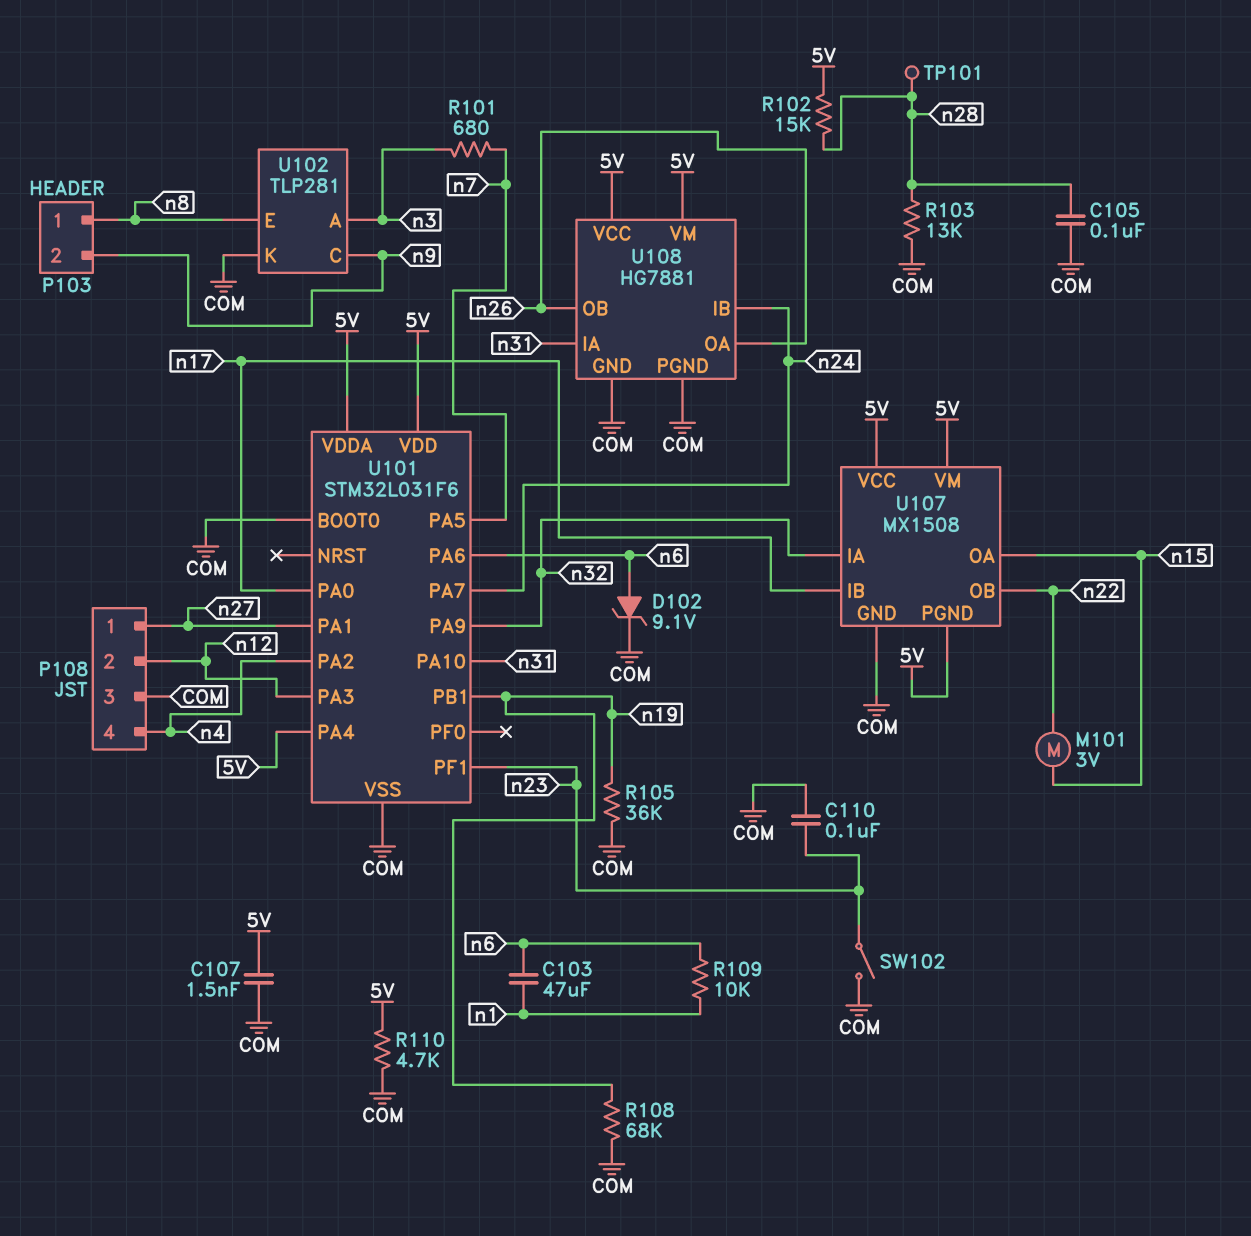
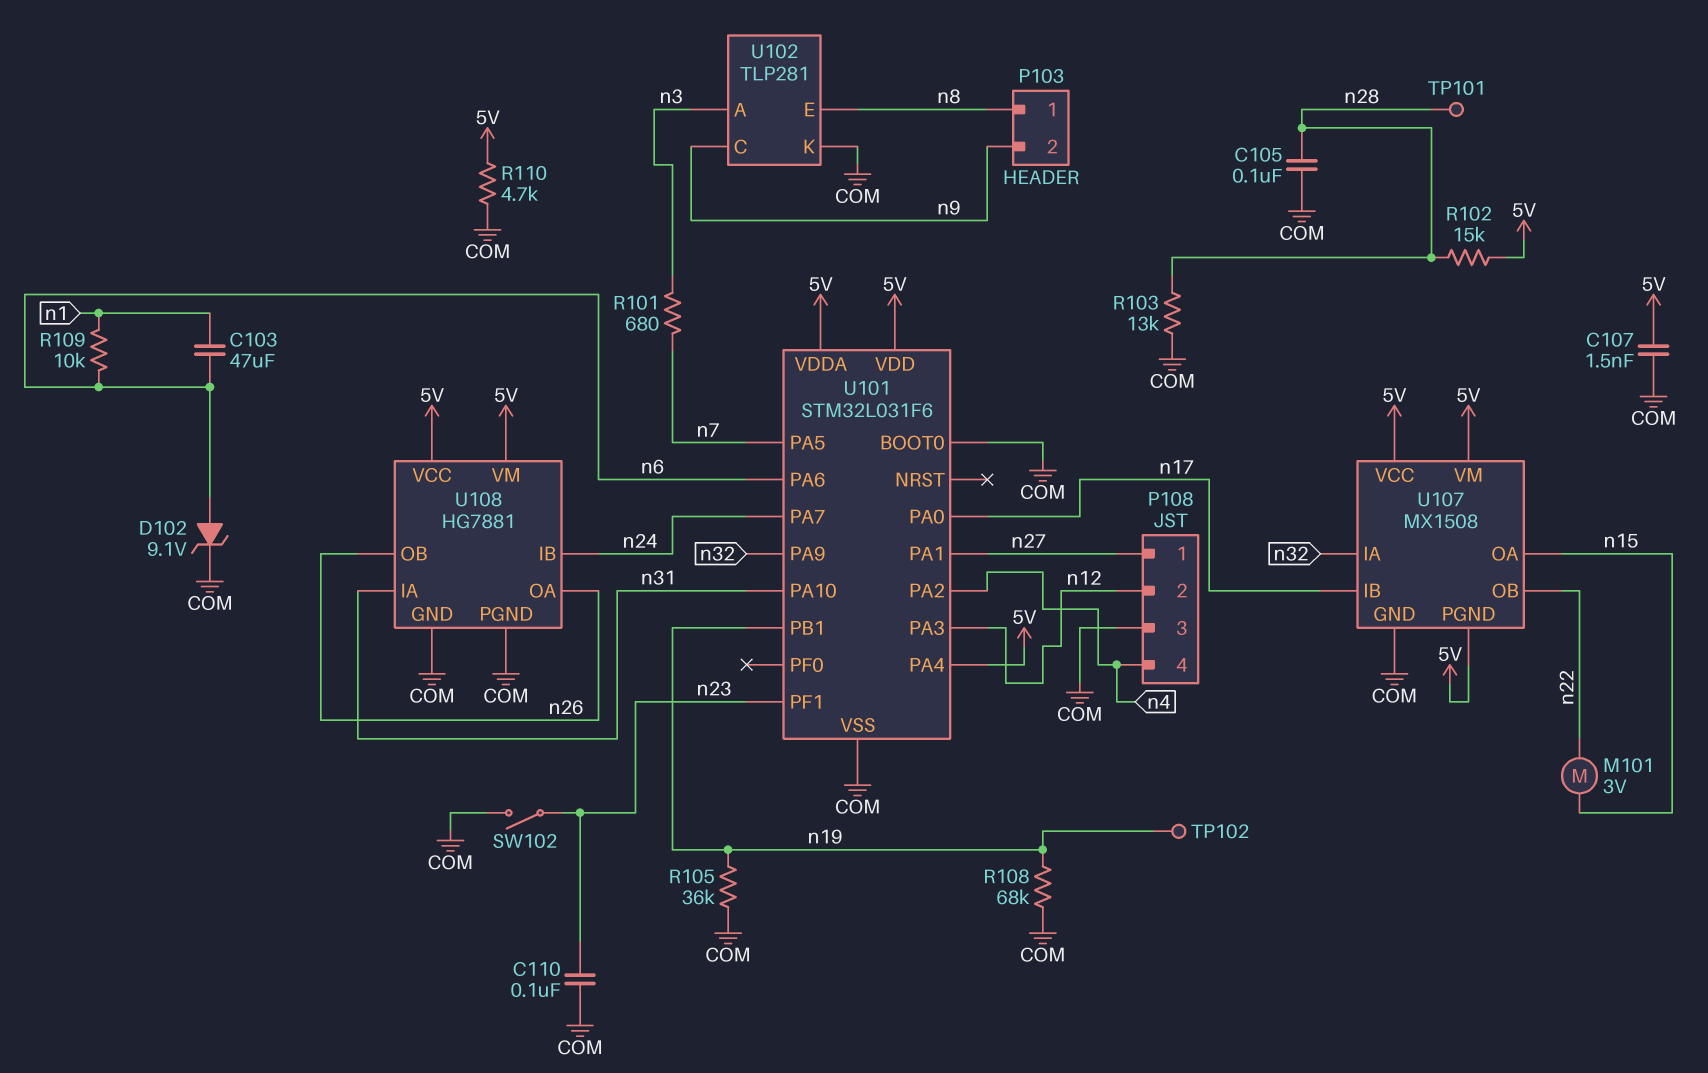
TP102: none -> test point (n19)

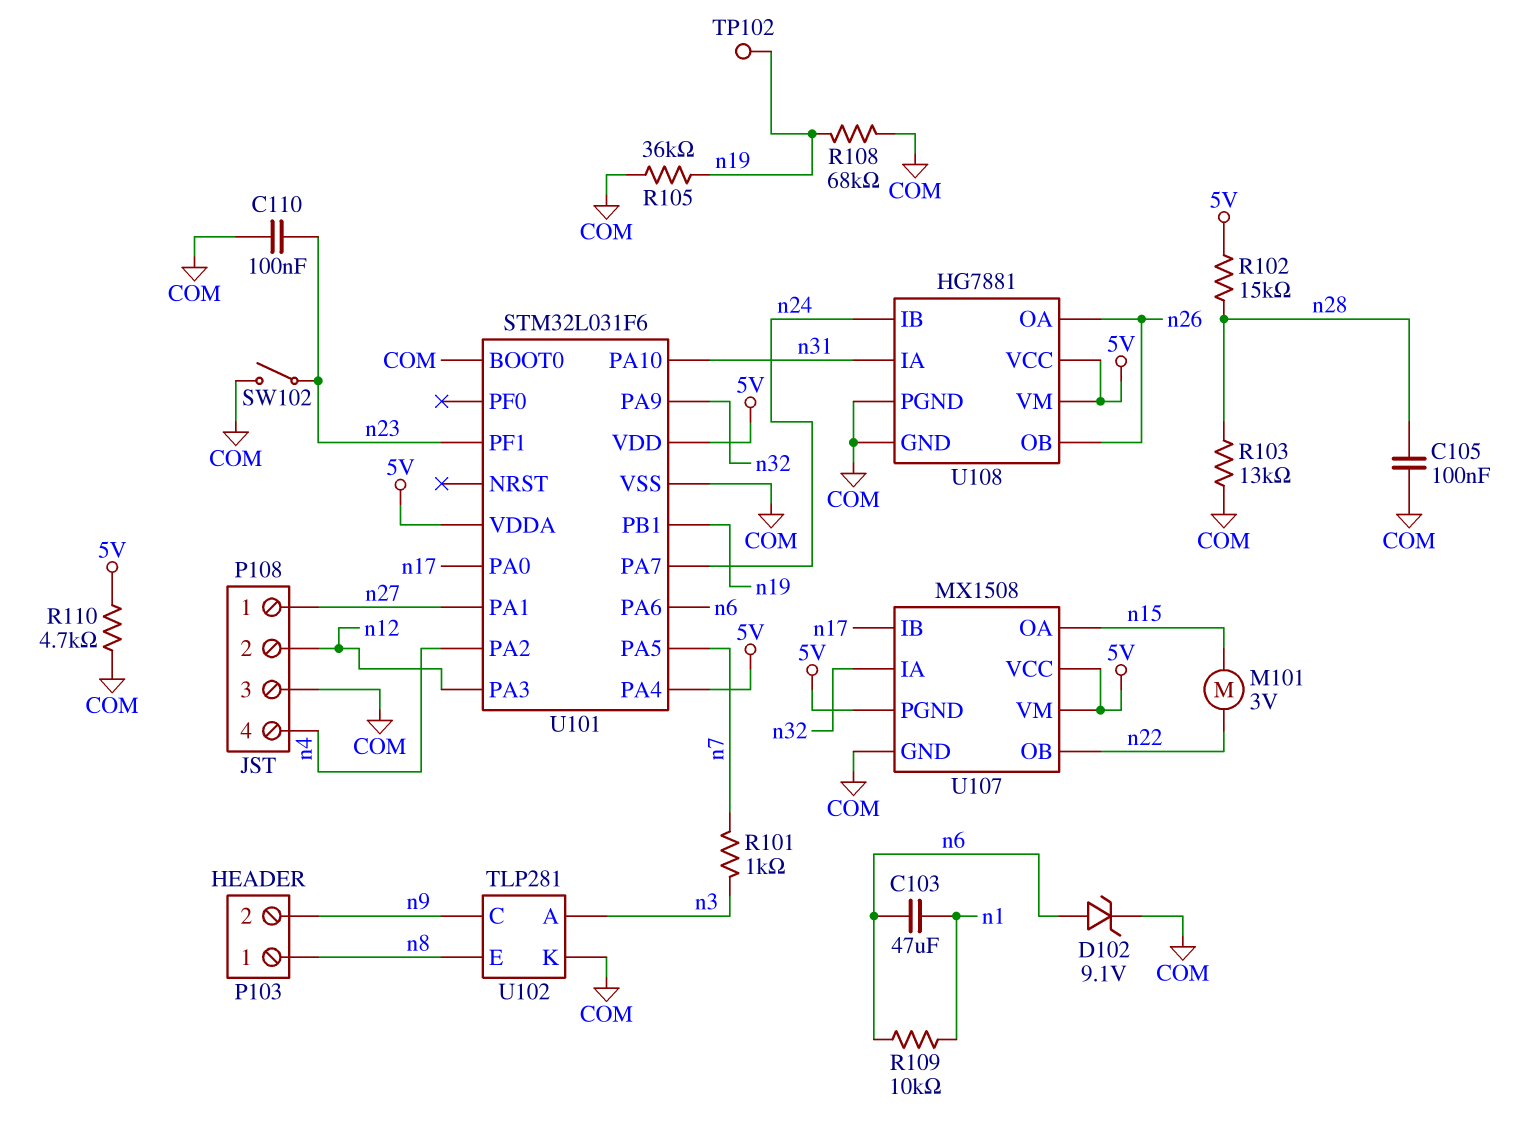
C107: 1.5nF (5V, COM) -> none
R101: 680 (n3, n7) -> 1k (n3, n7)
TP101: test point (n28) -> none

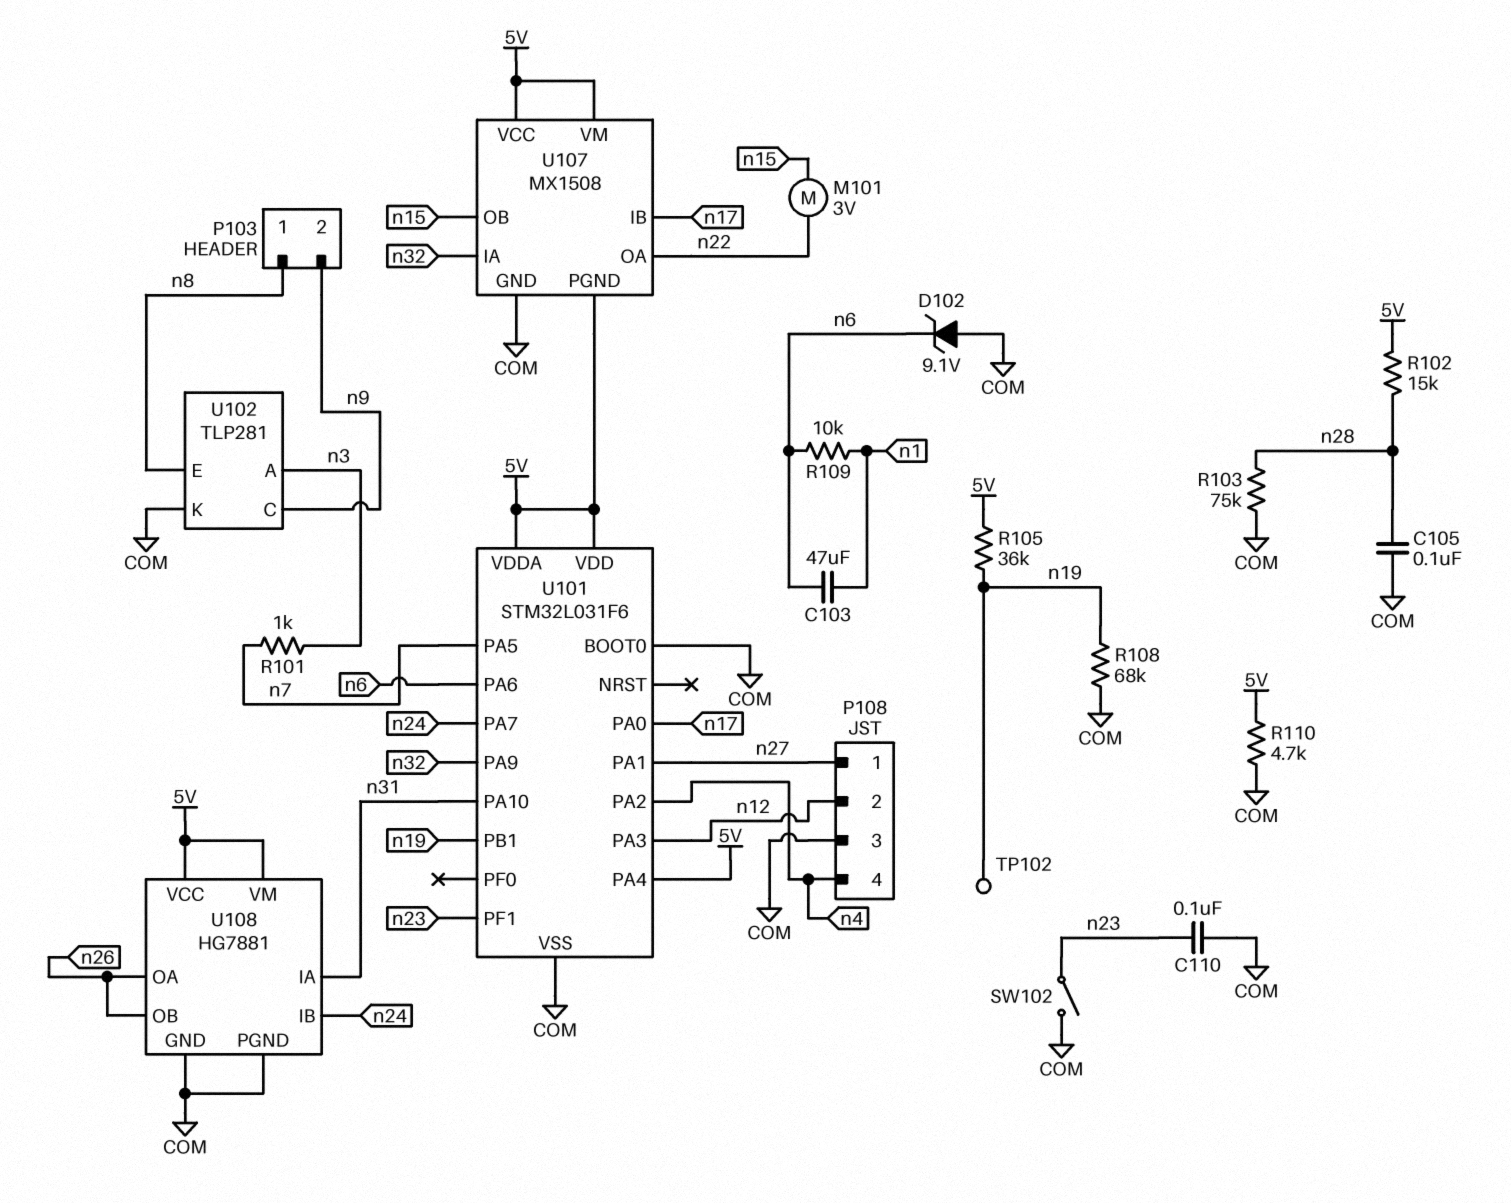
D102: zener 9.1V (A n6, K COM) -> zener 9.1V (A COM, K n6)
R103: 13k (COM, n28) -> 75k (COM, n28)
R105: 36k (COM, n19) -> 36k (5V, n19)
U107 pin OA: n15 -> n22
U107 pin OB: n22 -> n15

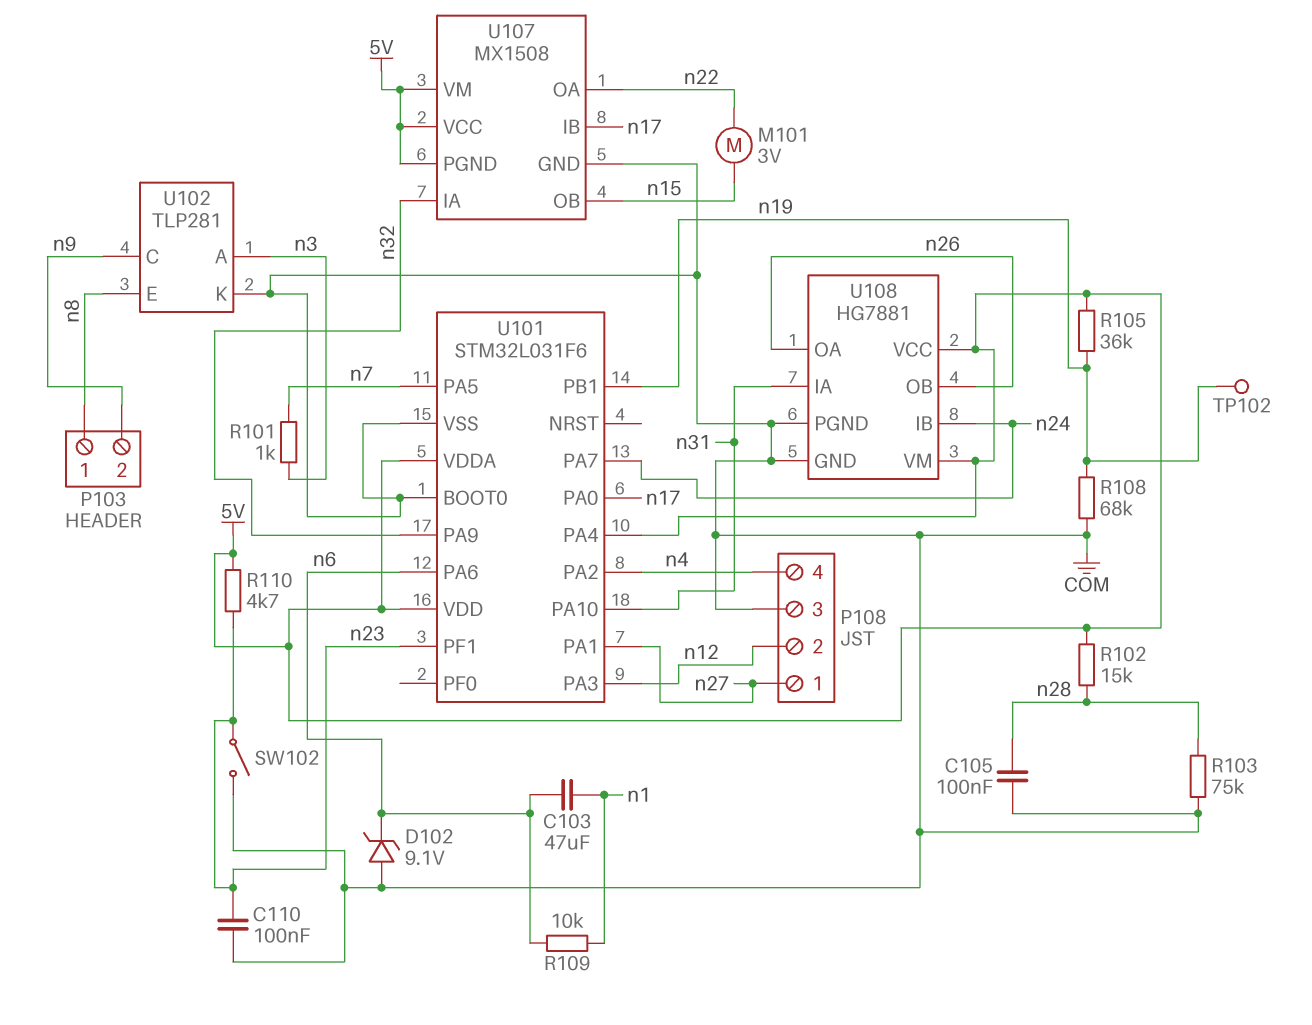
R110: 4.7k (5V, COM) -> 4.7k (5V, n23)

